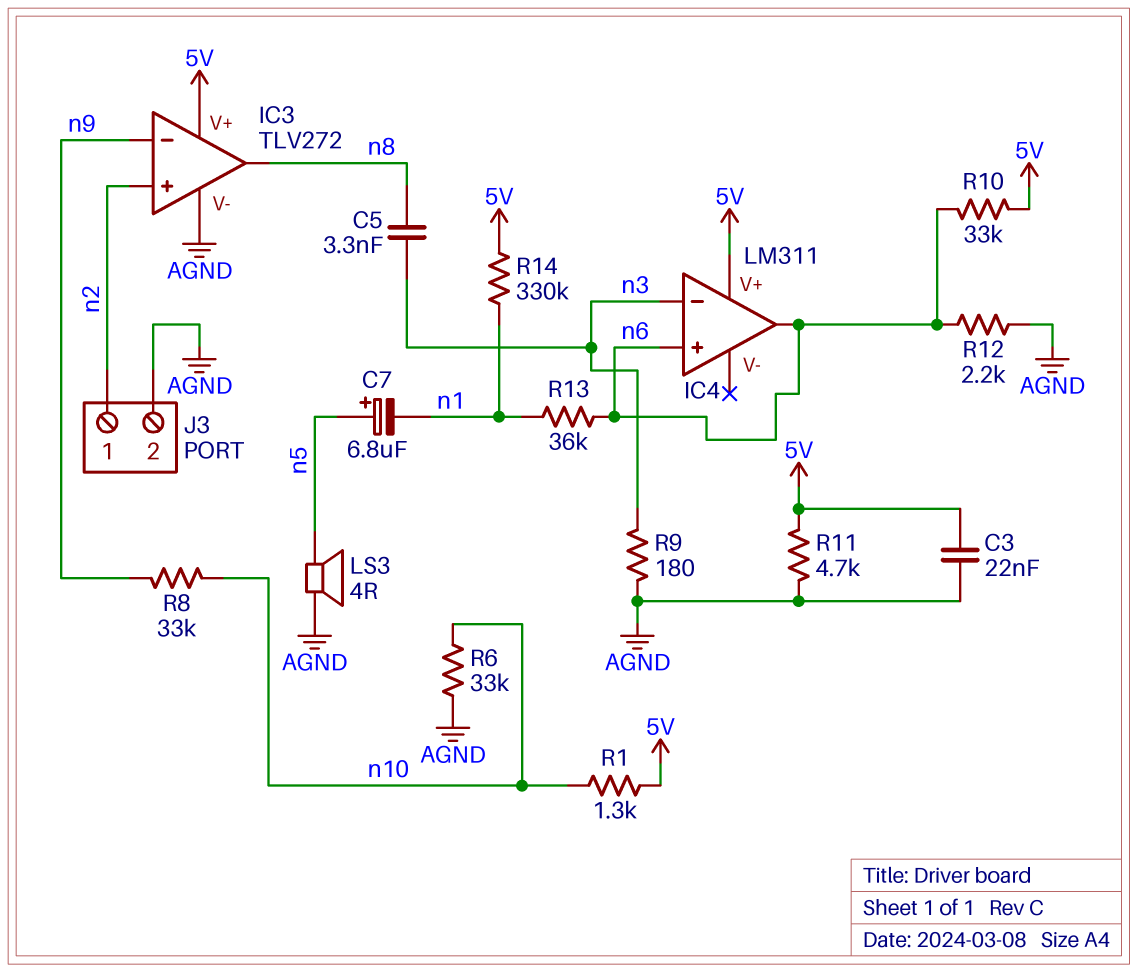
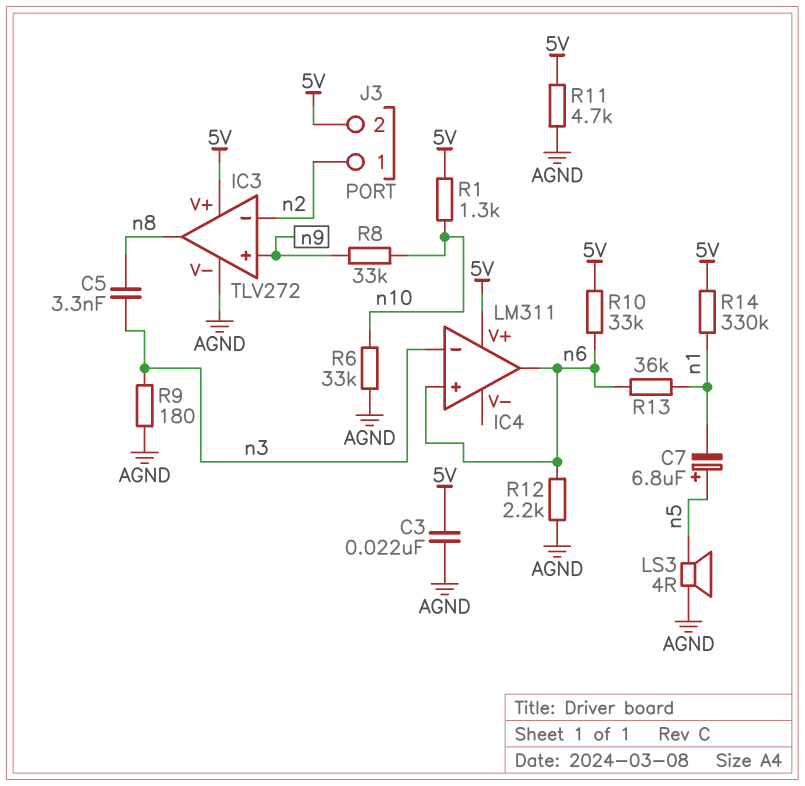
IC3 pin in+: n2 -> n9
IC3 pin in-: n9 -> n2
J3 pin 2: AGND -> 5V

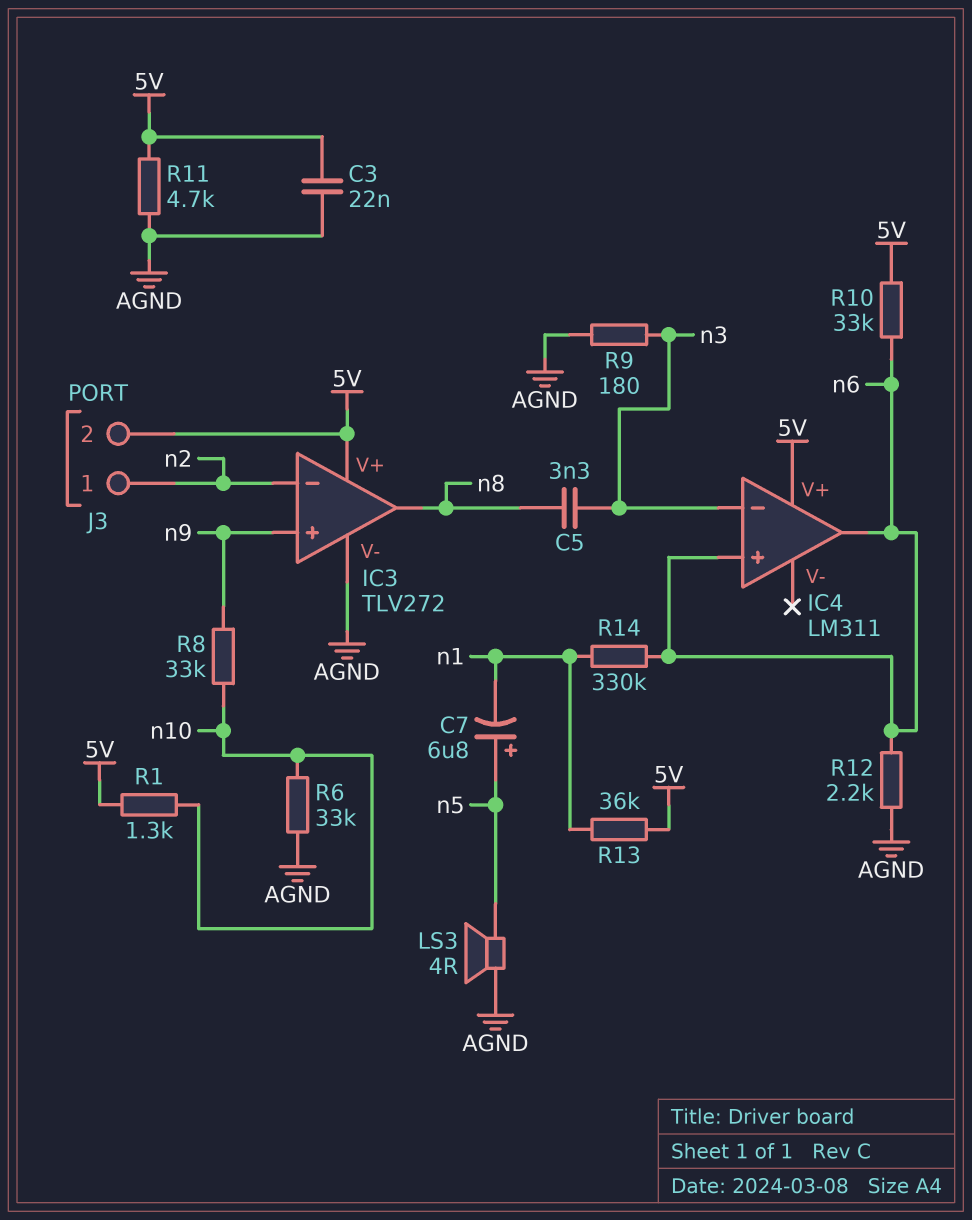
R13: 36k (n1, n6) -> 36k (5V, n1)
R14: 330k (5V, n1) -> 330k (n1, n6)

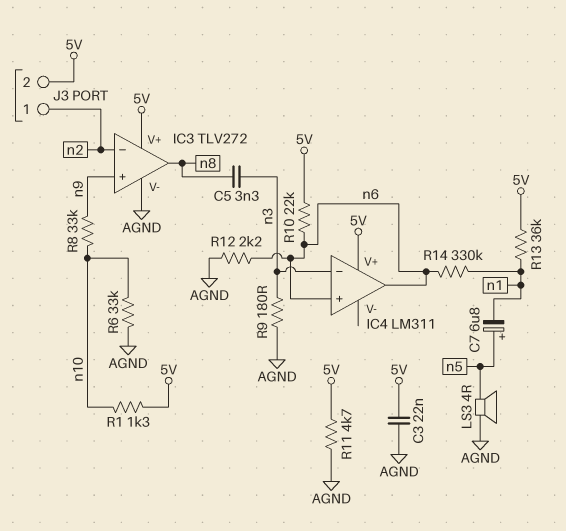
R10: 33k (5V, n6) -> 22k (5V, n6)

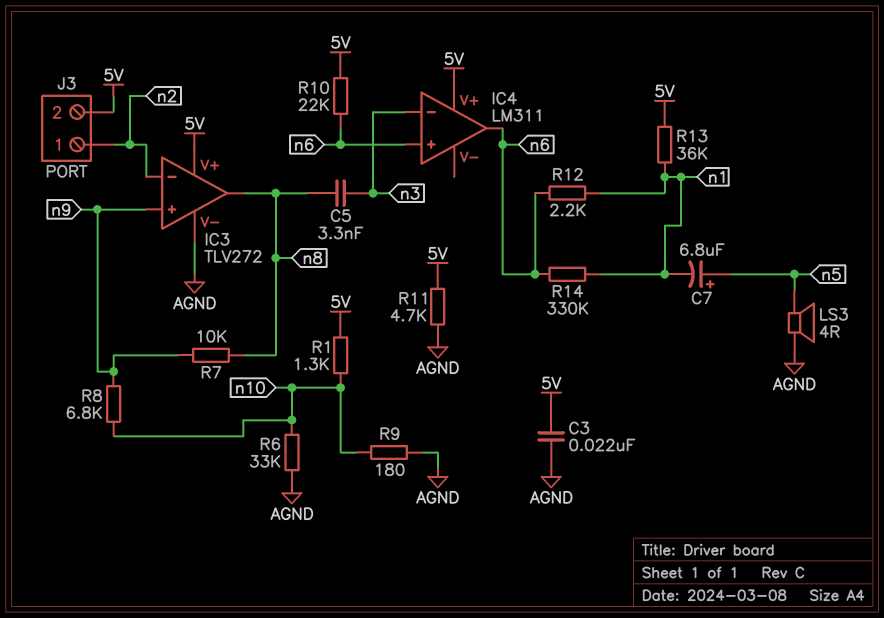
R7: none -> 10k (n8, n9)
R8: 33k (n9, n10) -> 6.8k (n9, n10)
R9: 180 (AGND, n3) -> 180 (AGND, n10)
R12: 2.2k (AGND, n6) -> 2.2k (n1, n6)

